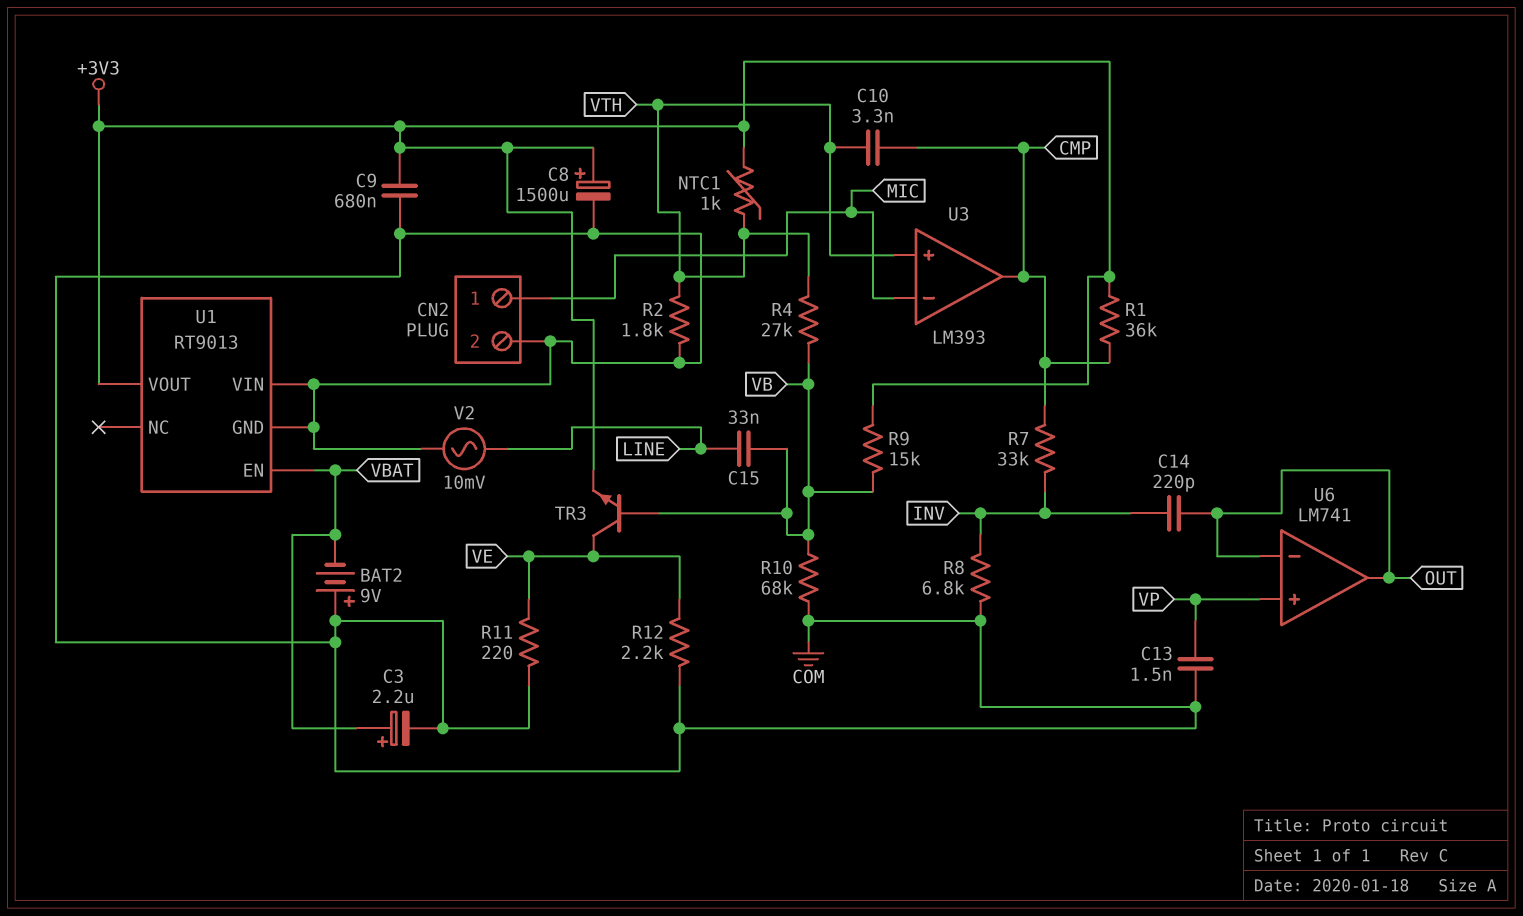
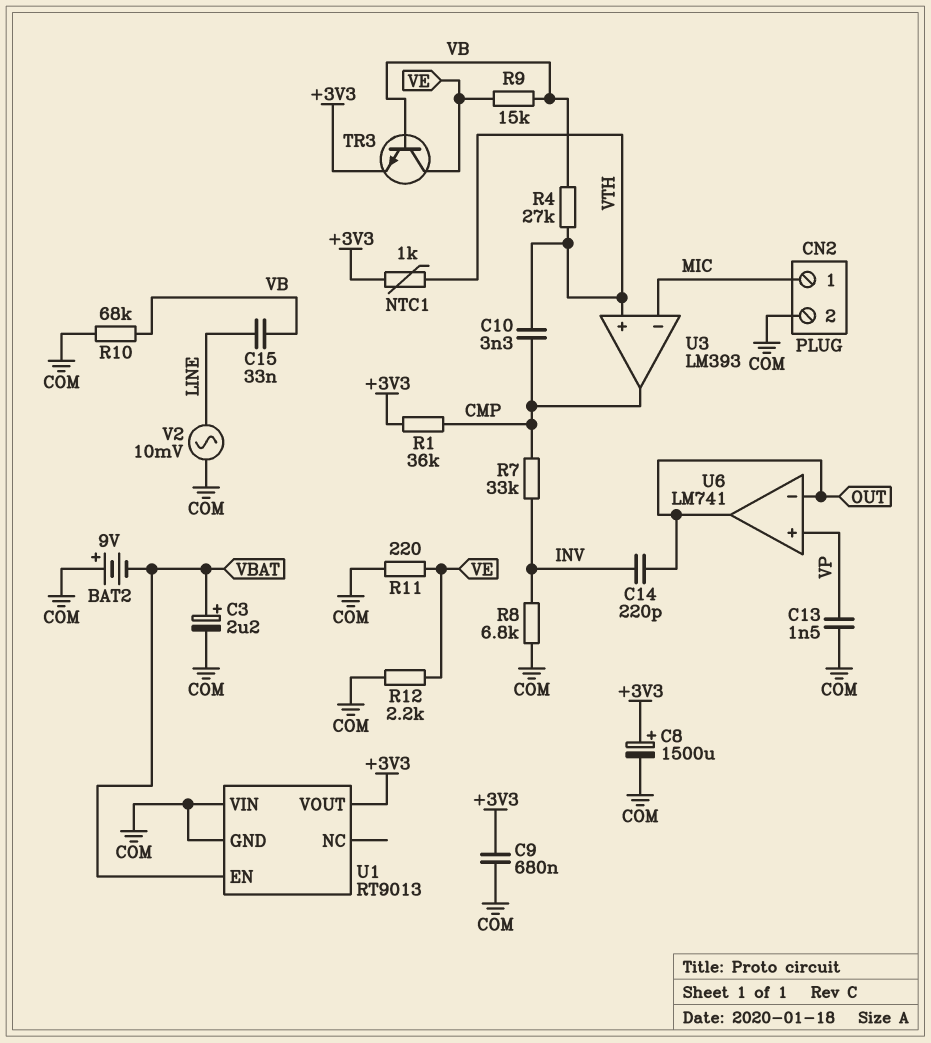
R2: 1.8k (COM, VTH) -> none
R9: 15k (+3V3, VB) -> 15k (VB, VE)

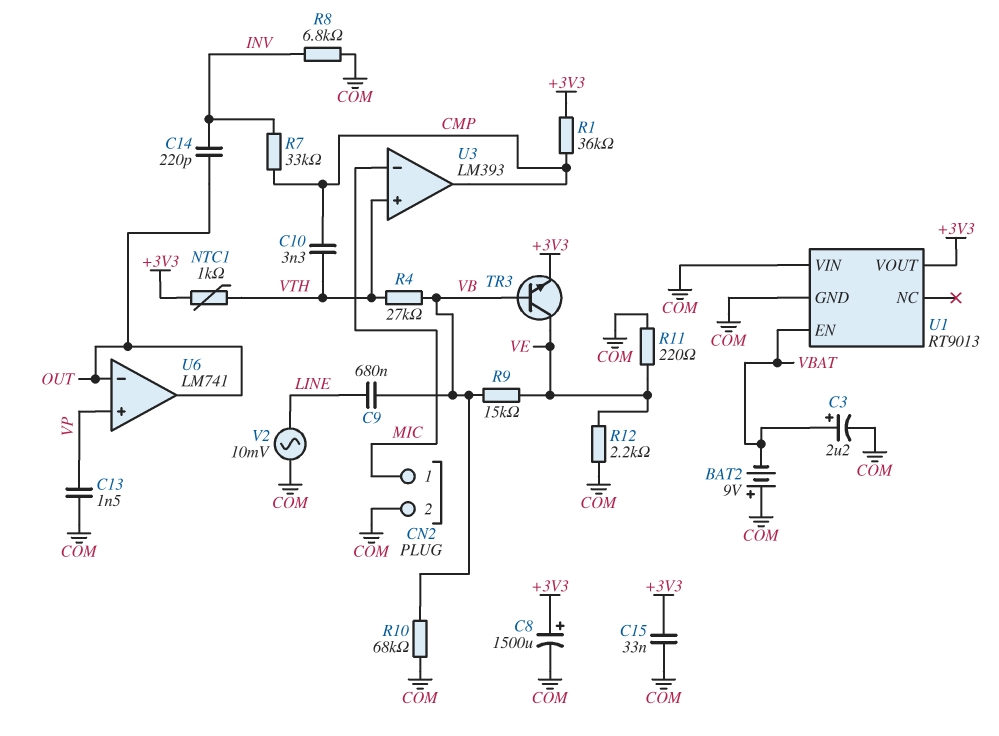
C9: 680nF (+3V3, COM) -> 680nF (LINE, VB)
C15: 33nF (LINE, VB) -> 33nF (+3V3, COM)

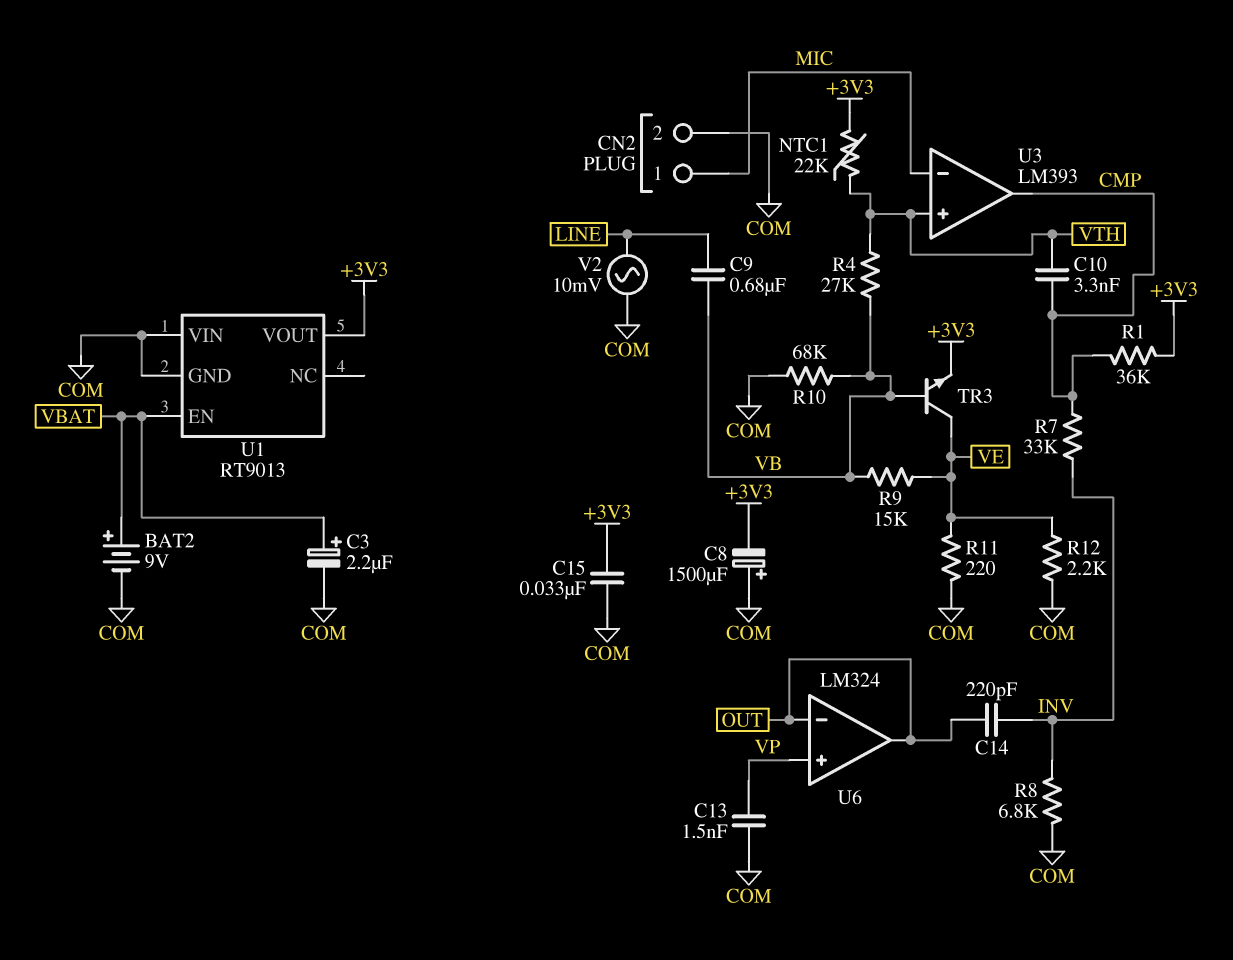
BAT2: 9V (plus COM, minus VBAT) -> 9V (plus VBAT, minus COM)
C8: 1500uF (plus +3V3, minus COM) -> 1500uF (plus COM, minus +3V3)
NTC1: 1k (+3V3, VTH) -> 22k (+3V3, VTH)
U6: LM741 -> LM324

